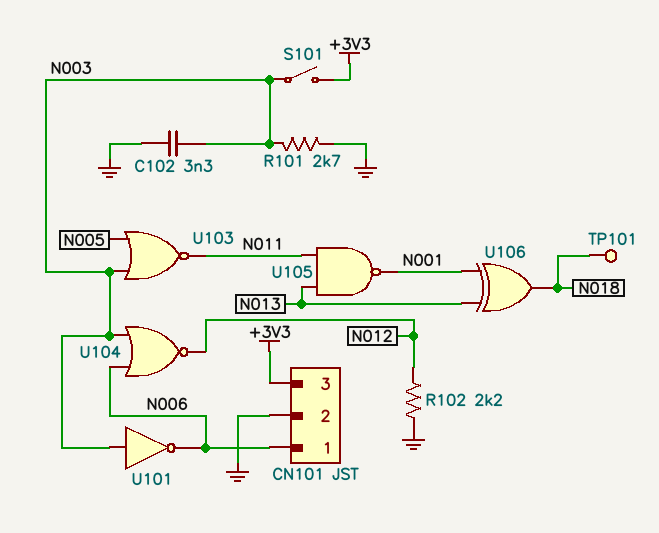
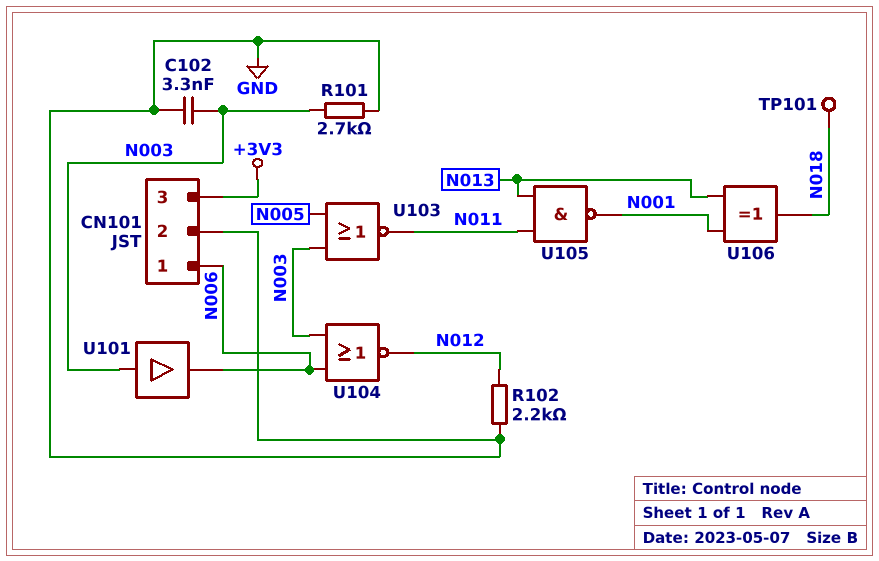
S101: switch (+3V3, N003) -> none
U101: NOT (in N003, out N006) -> buffer (in N003, out N006)

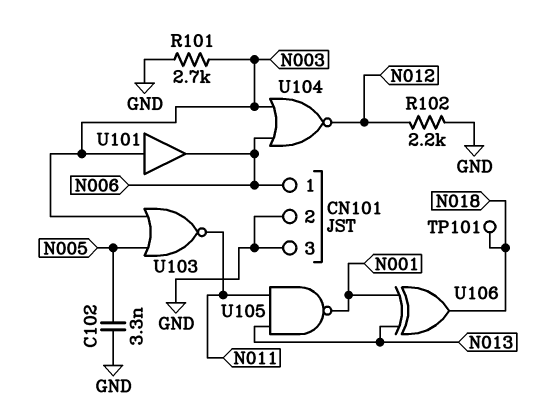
C102: 3.3nF (GND, N003) -> 3.3nF (GND, N005)
CN101 pin 3: +3V3 -> GND

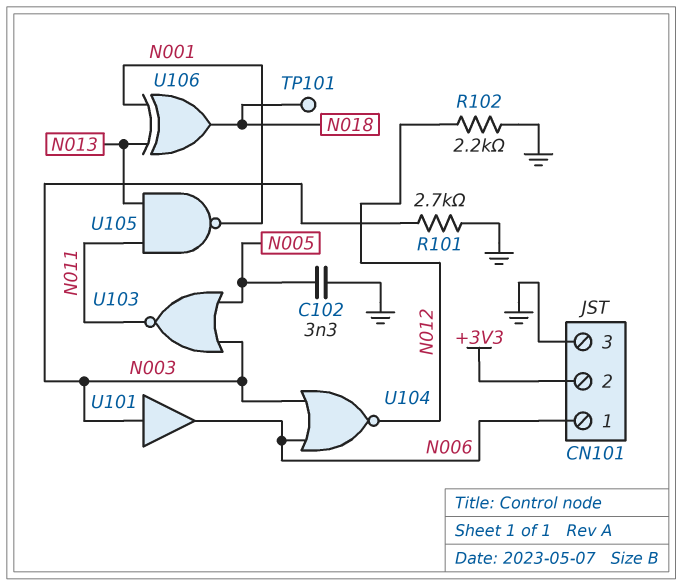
CN101 pin 2: GND -> +3V3

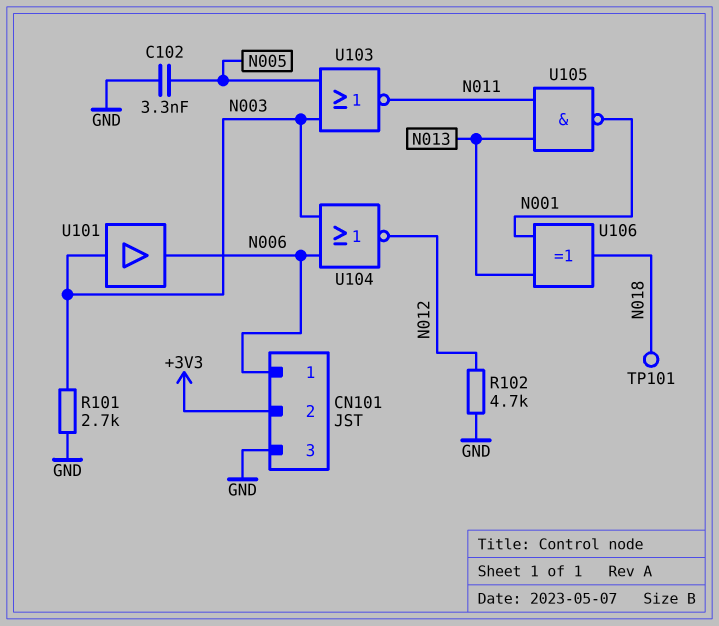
R102: 2.2k (GND, N012) -> 4.7k (GND, N012)

